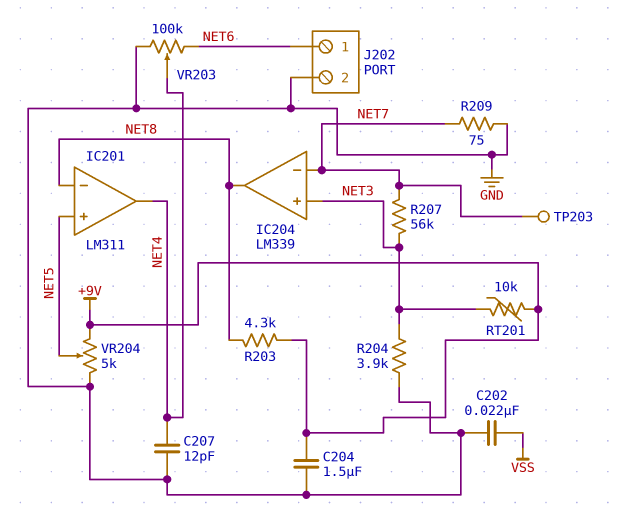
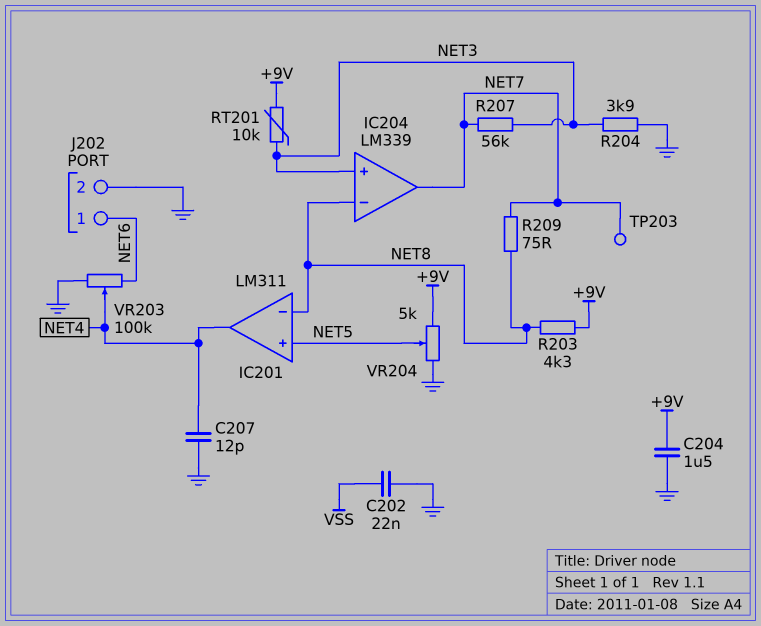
IC204 pin in-: NET7 -> NET8
IC204 pin out: NET8 -> NET7
R209: 75 (GND, NET7) -> 75 (NET7, NET8)

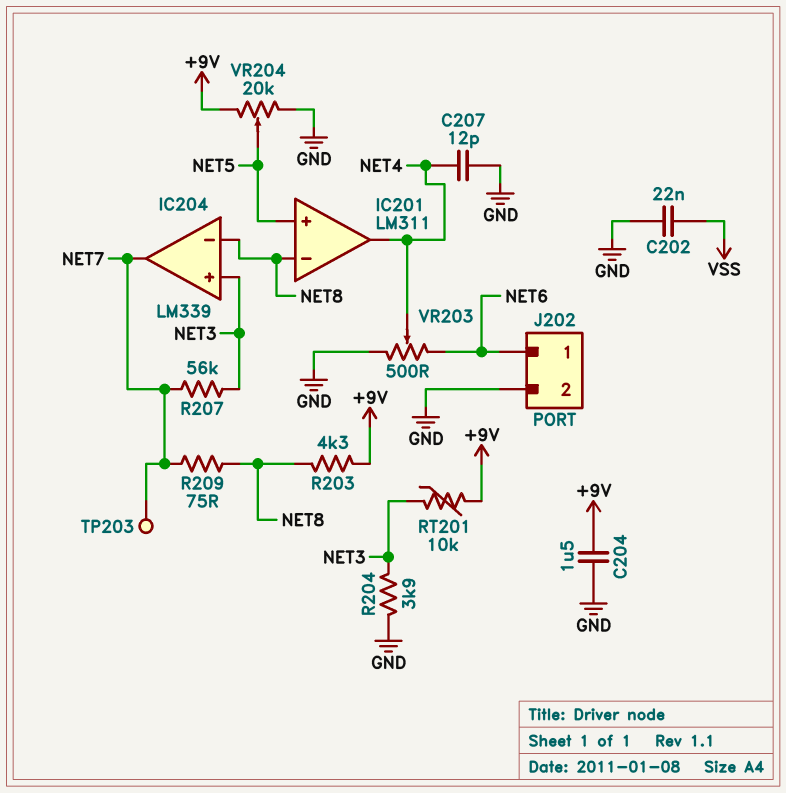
VR203: 100k (GND, NET6, wiper NET4) -> 500 (GND, NET6, wiper NET4)
VR204: 5k (+9V, GND, wiper NET5) -> 20k (+9V, GND, wiper NET5)

